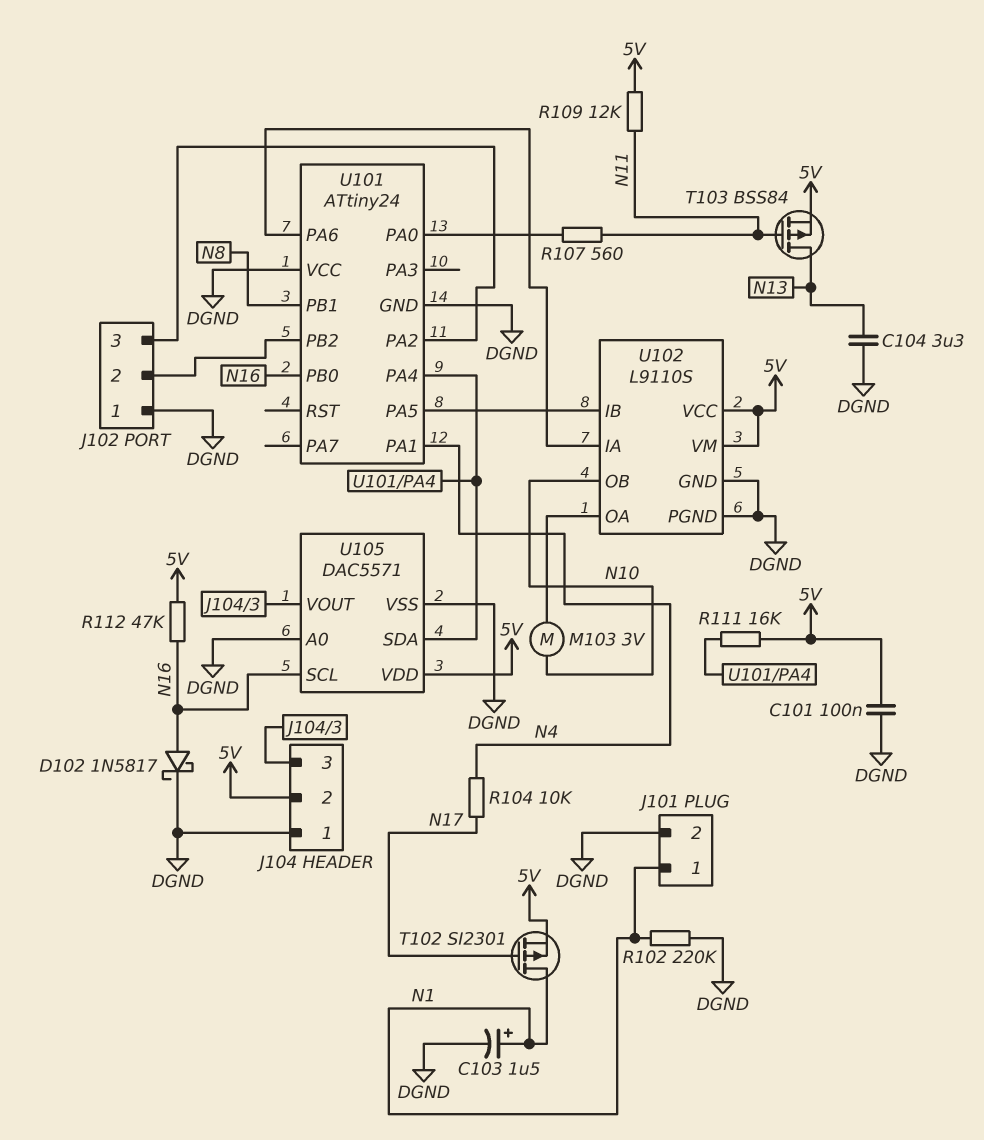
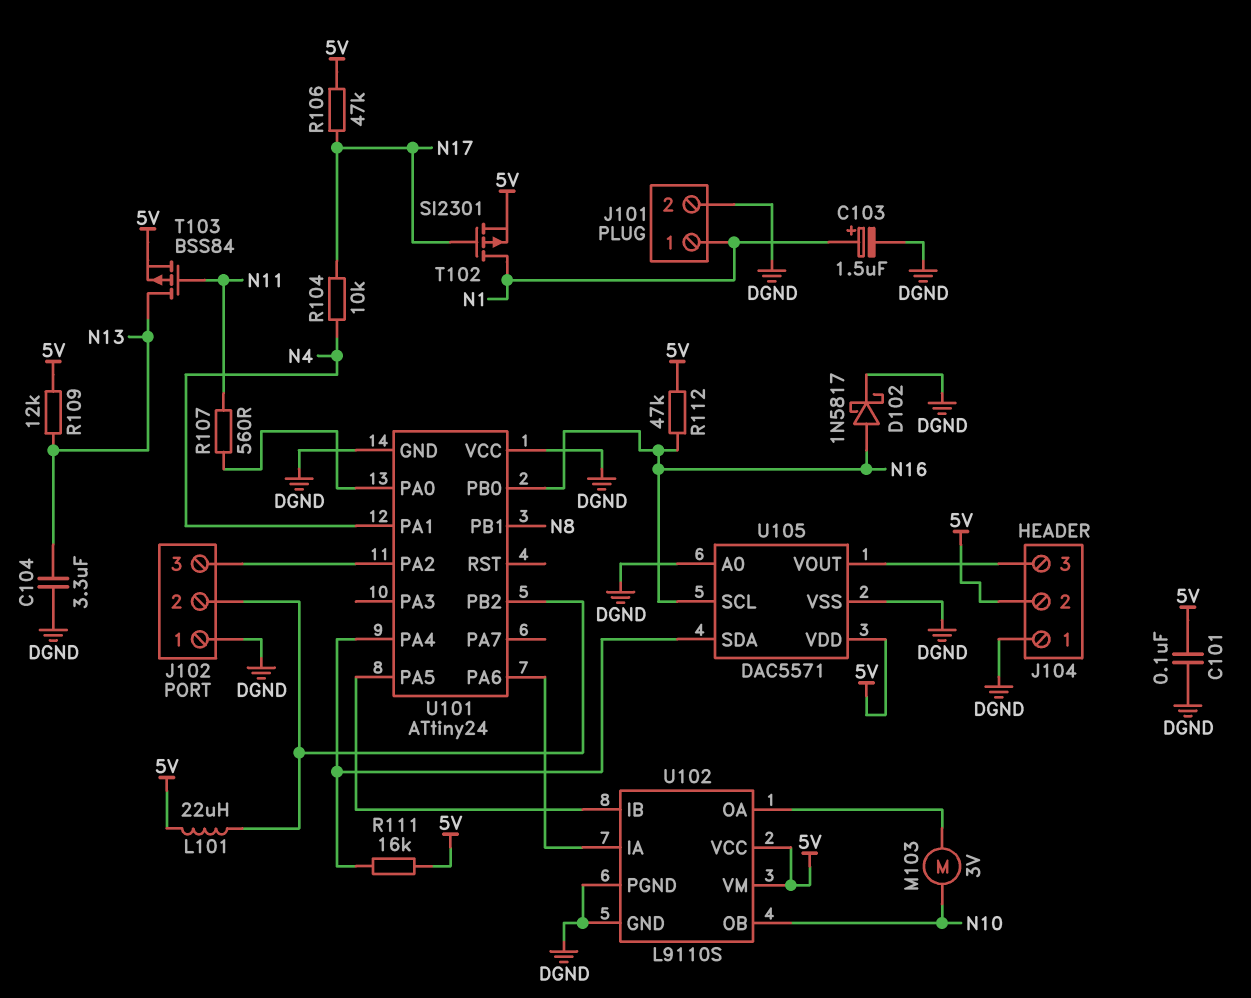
L101: none -> 22uH (5V, J102/2)
R102: 220k (DGND, N1) -> none
R106: none -> 47k (5V, N17)
R109: 12k (5V, N11) -> 12k (5V, N13)

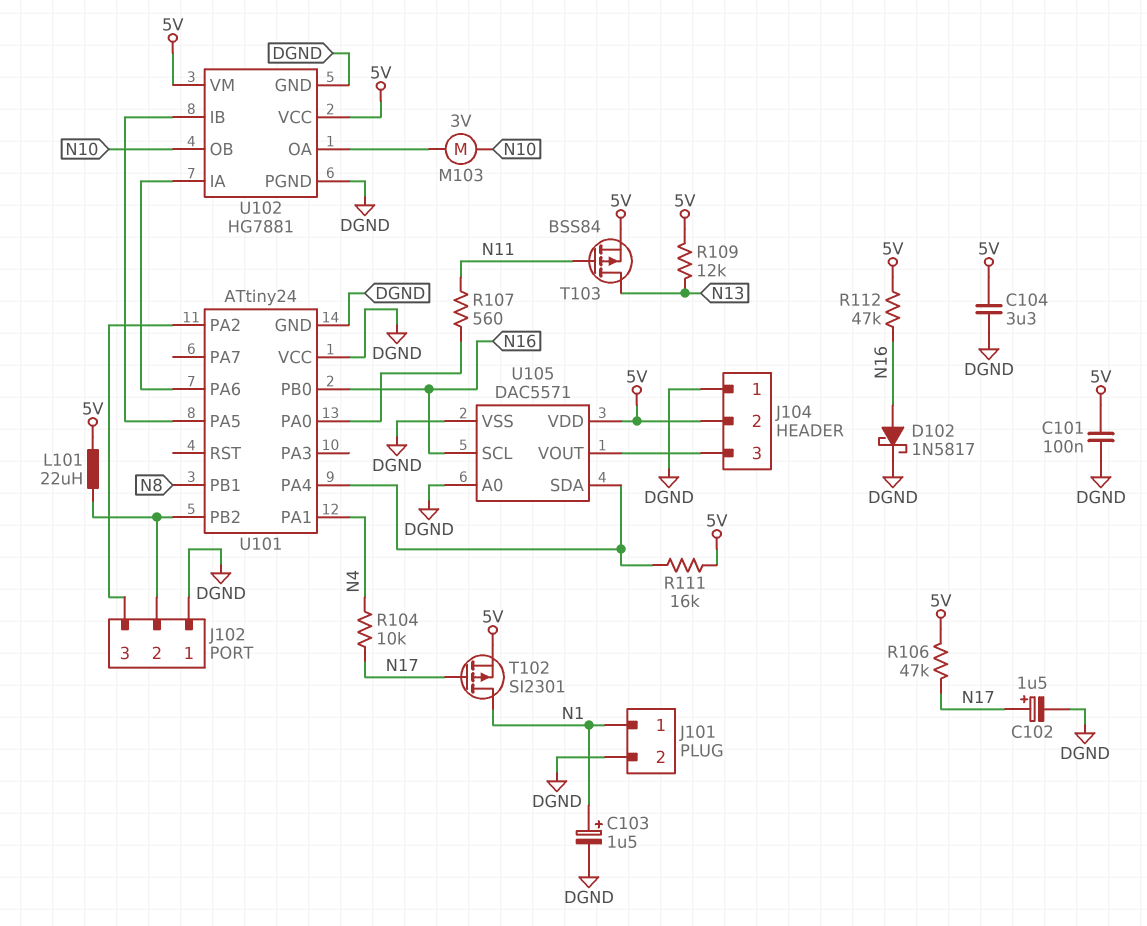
C102: none -> 1.5uF (plus N17, minus DGND)
C104: 3.3uF (DGND, N13) -> 3.3uF (5V, DGND)
U102: L9110S -> HG7881

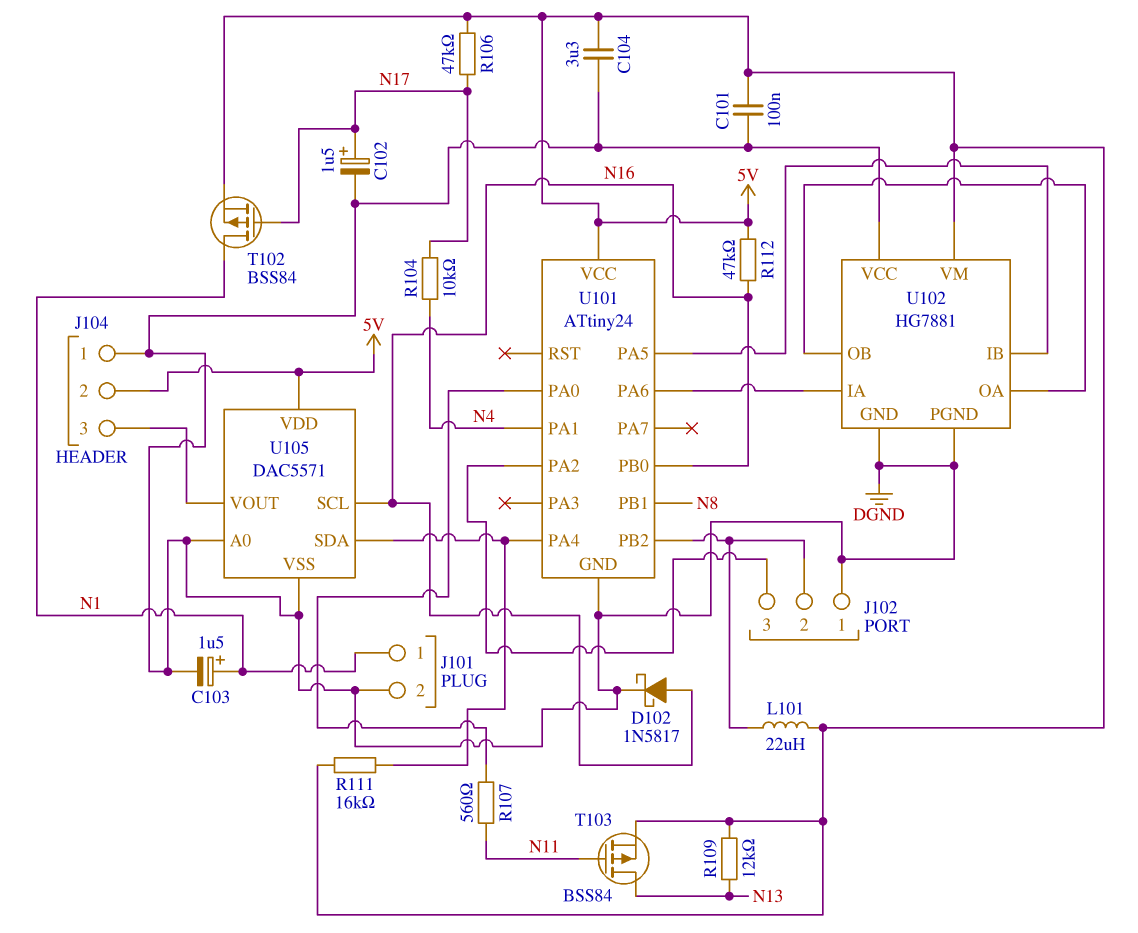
M103: motor 3V (N10, U102/OA) -> none
T102: PMOS SI2301 (G N17, D N1, S 5V) -> PMOS BSS84 (G N17, D N1, S 5V)
U101 pin VCC: DGND -> 5V
U102 pin OB: N10 -> U102/OA
U102 pin VCC: 5V -> DGND

